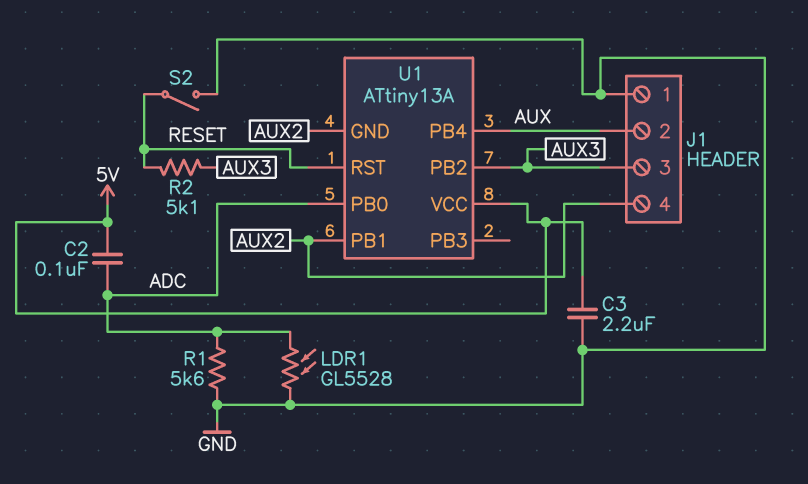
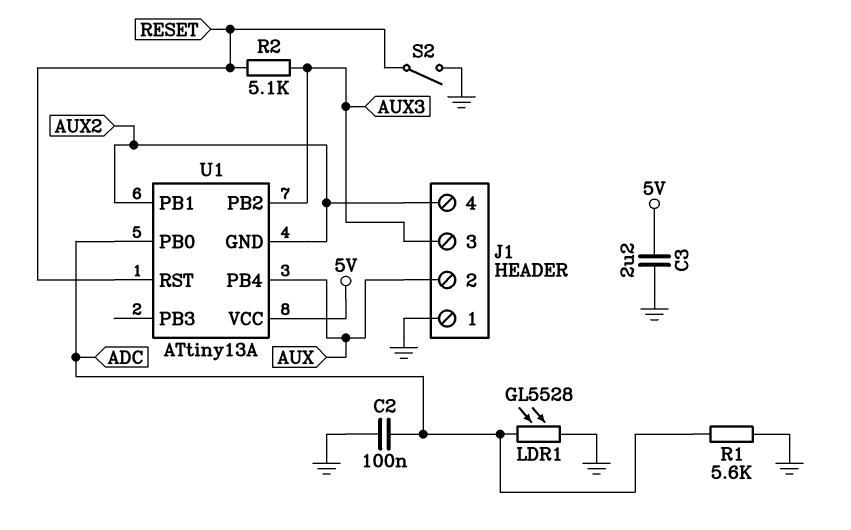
C2: 100nF (5V, ADC) -> 100nF (ADC, GND)

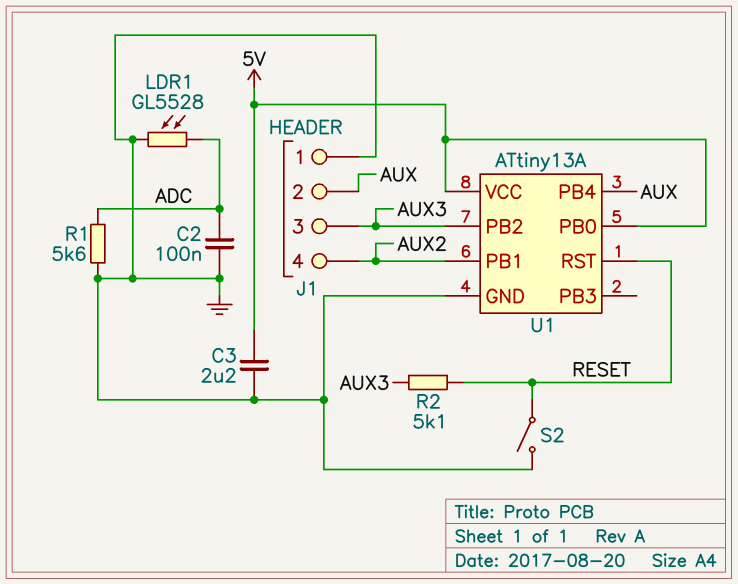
U1 pin GND: AUX2 -> GND
U1 pin PB0: ADC -> 5V

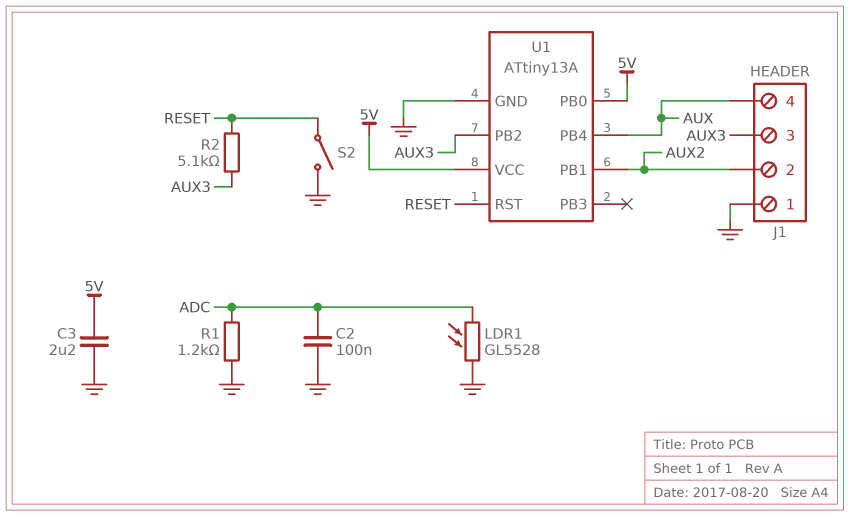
J1 pin 2: AUX -> AUX2
J1 pin 4: AUX2 -> AUX
R1: 5.6k (ADC, GND) -> 1.2k (ADC, GND)

